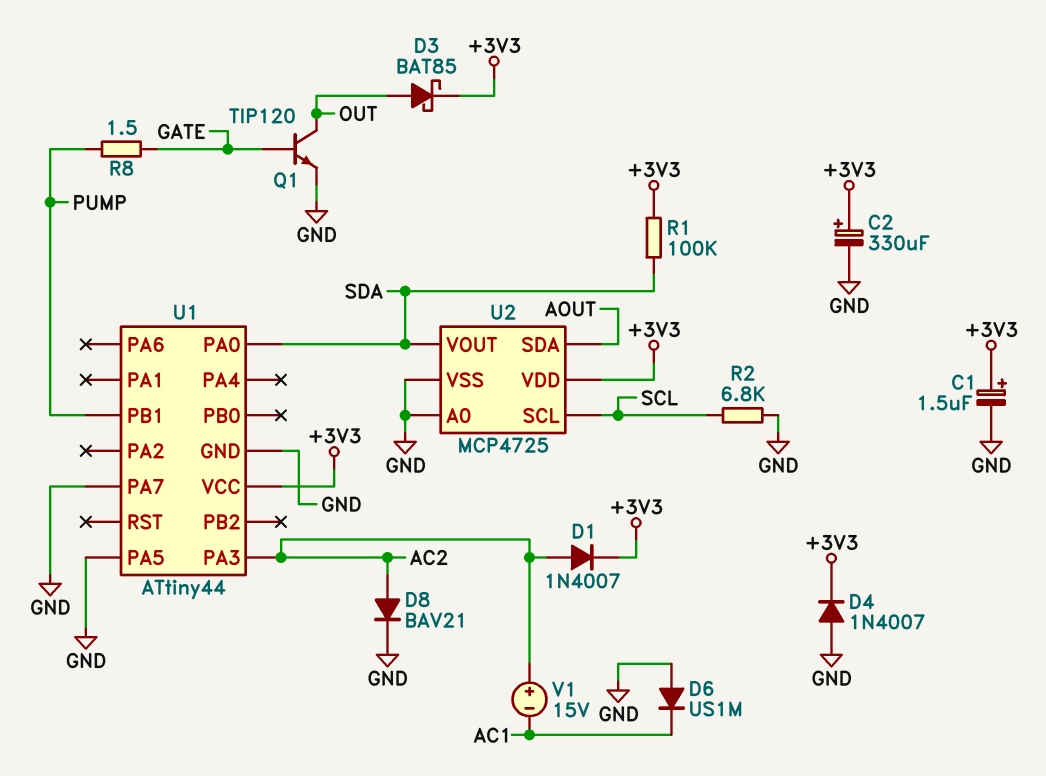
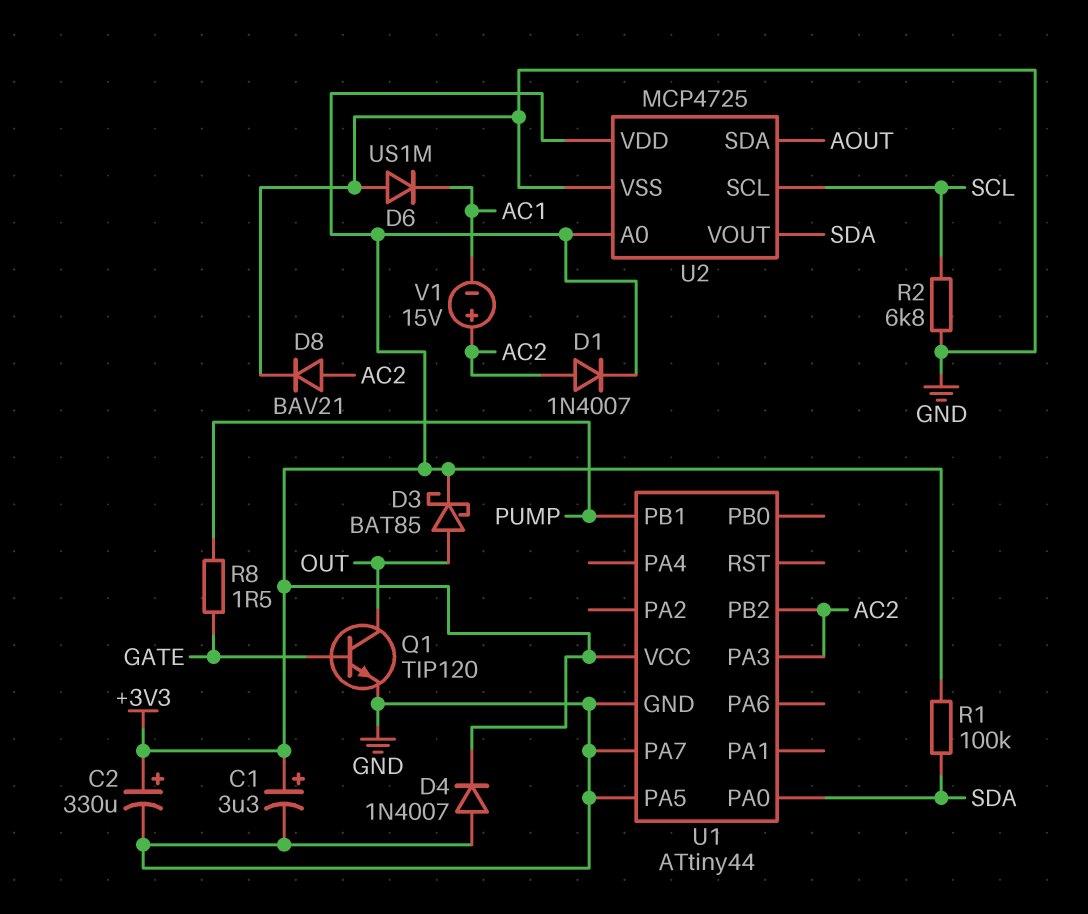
C1: 1.5uF (plus +3V3, minus GND) -> 3.3uF (plus +3V3, minus GND)
U1 pin PB2: none -> AC2
U2 pin A0: GND -> +3V3

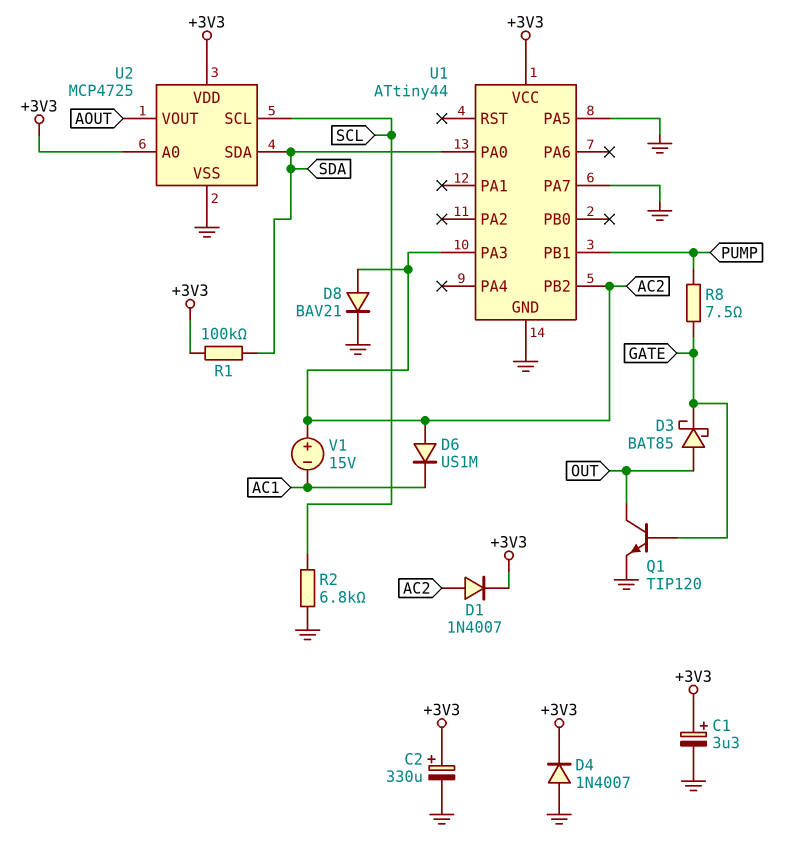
D3: schottky BAT85 (A OUT, K +3V3) -> schottky BAT85 (A OUT, K GATE)
D6: diode US1M (A GND, K AC1) -> diode US1M (A AC2, K AC1)
R8: 1.5 (GATE, PUMP) -> 7.5 (GATE, PUMP)
U2 pin SDA: AOUT -> SDA
U2 pin VOUT: SDA -> AOUT

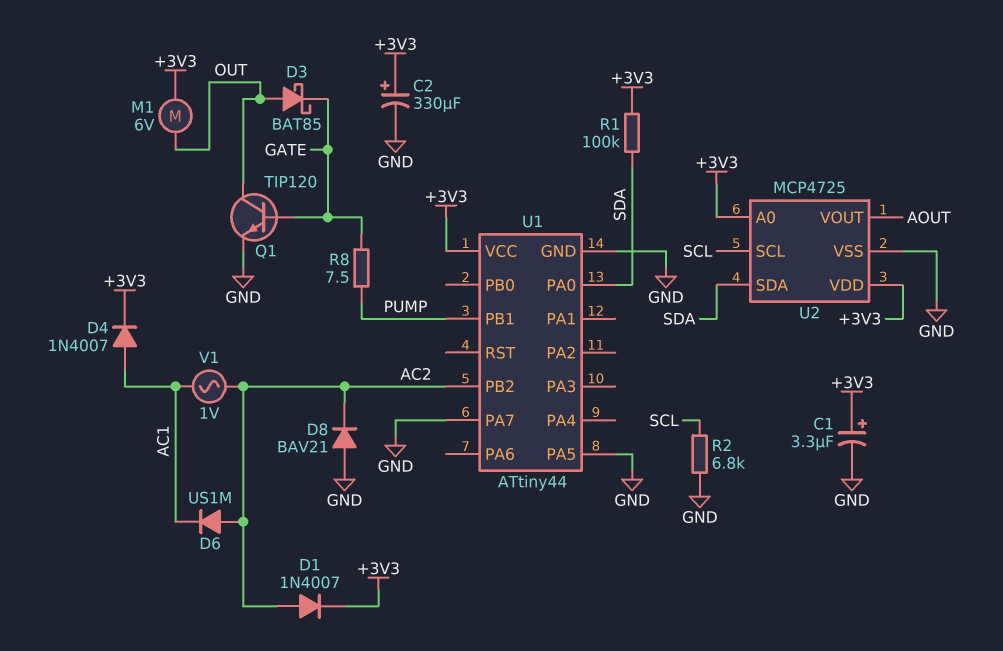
D4: diode 1N4007 (A GND, K +3V3) -> diode 1N4007 (A AC1, K +3V3)
D8: diode BAV21 (A AC2, K GND) -> diode BAV21 (A GND, K AC2)
M1: none -> motor 6V (+3V3, OUT)
U1 pin PA3: AC2 -> none
V1: 15V (plus AC2, minus AC1) -> AC 1V (AC1, AC2)

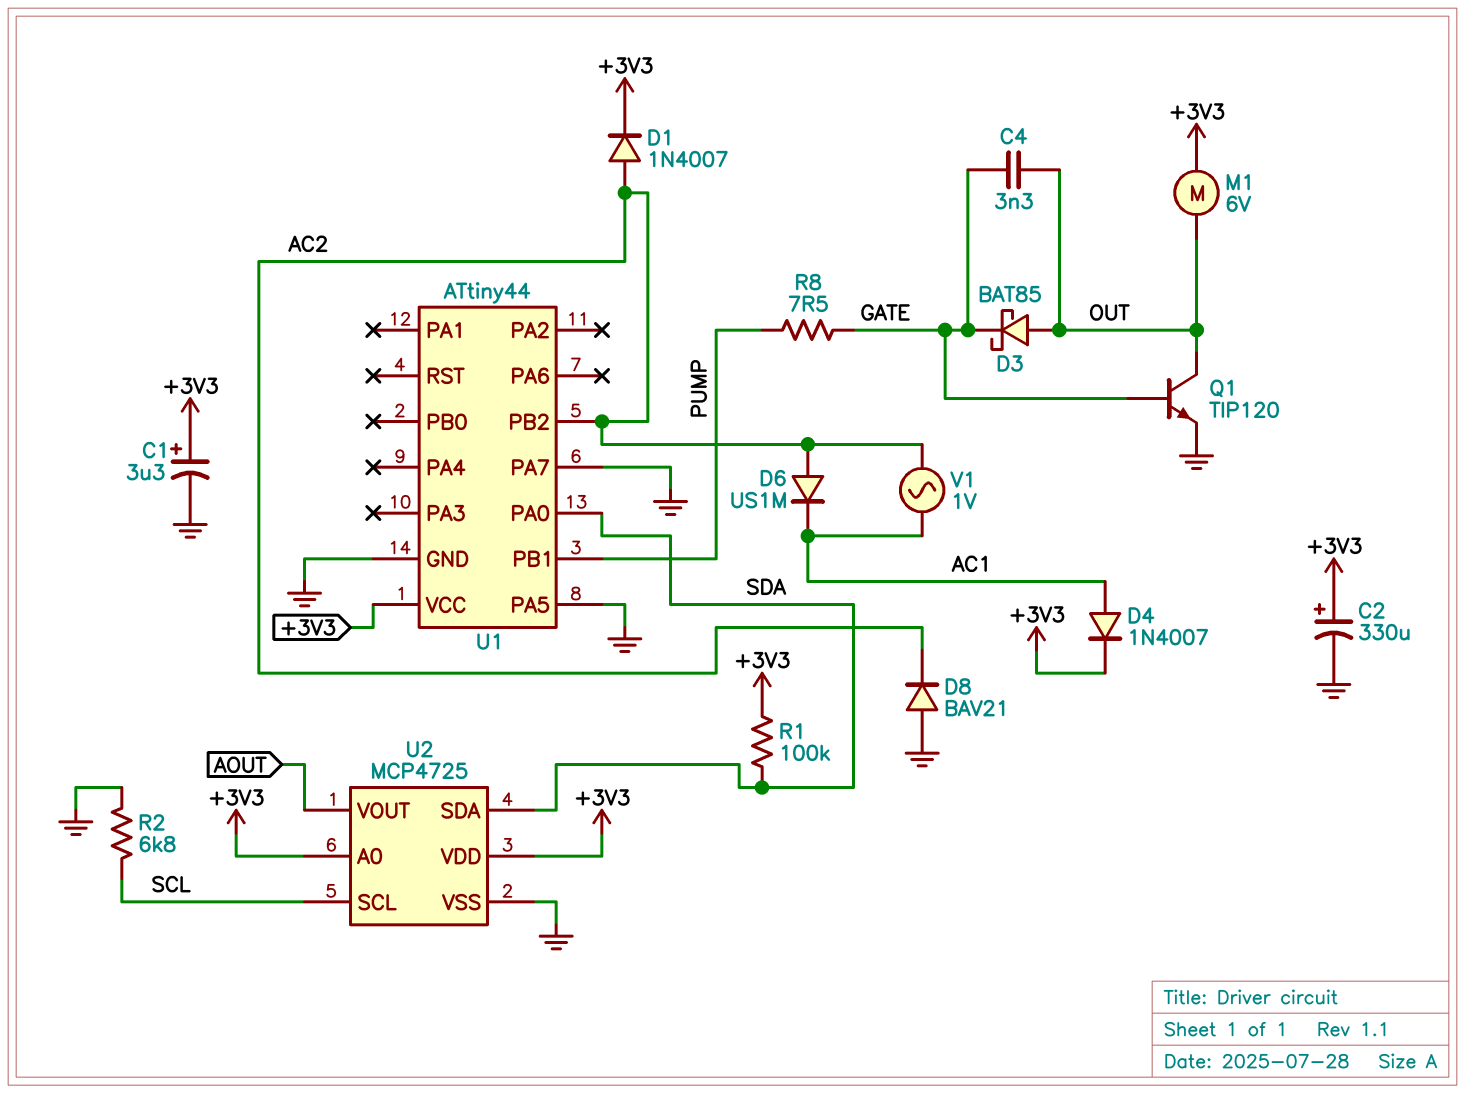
C4: none -> 3.3nF (GATE, OUT)

